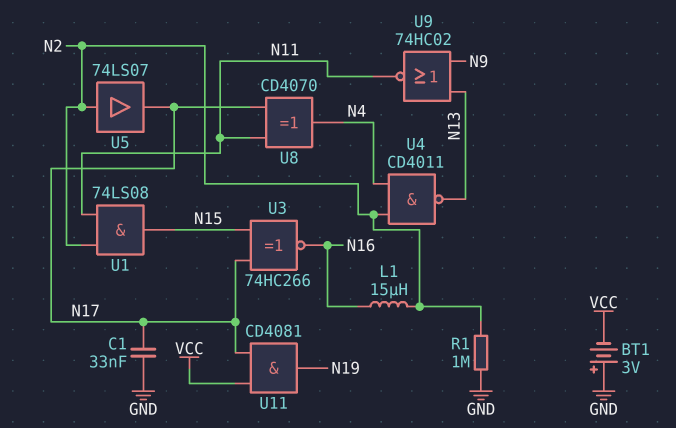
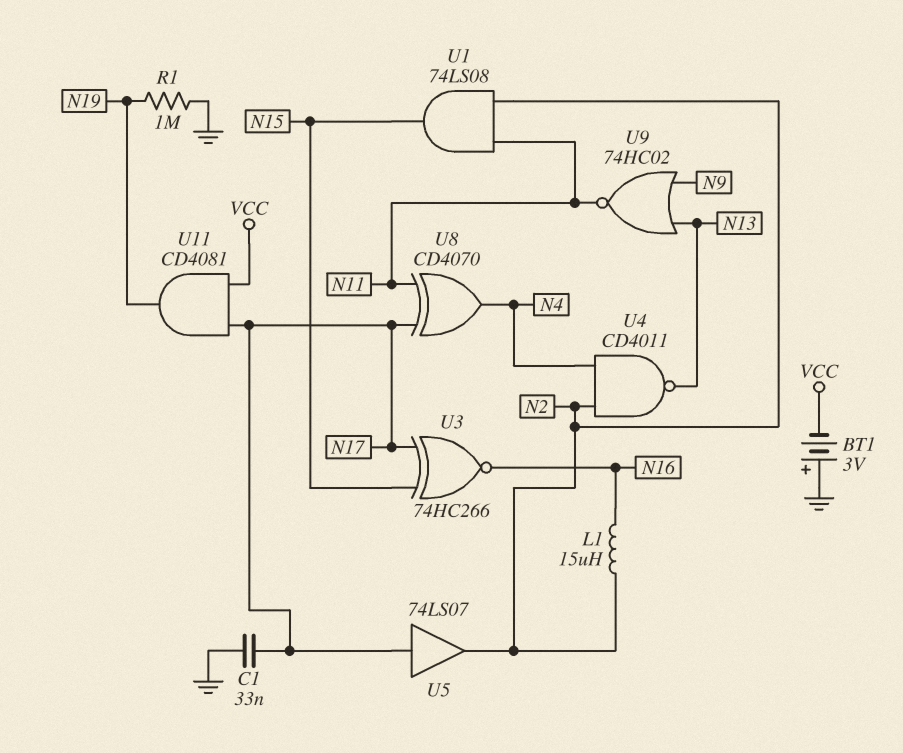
R1: 1M (GND, N2) -> 1M (GND, N19)
U5: buffer 74LS07 (in N2, out N17) -> buffer 74LS07 (in N17, out N2)

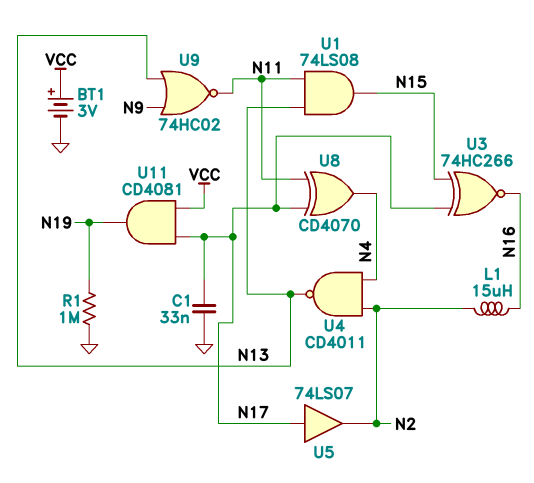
BT1: 3V (plus GND, minus VCC) -> 3V (plus VCC, minus GND)
U1: AND 74LS08 (in N2, in N11, out N15) -> AND 74LS08 (in N11, in N13, out N15)

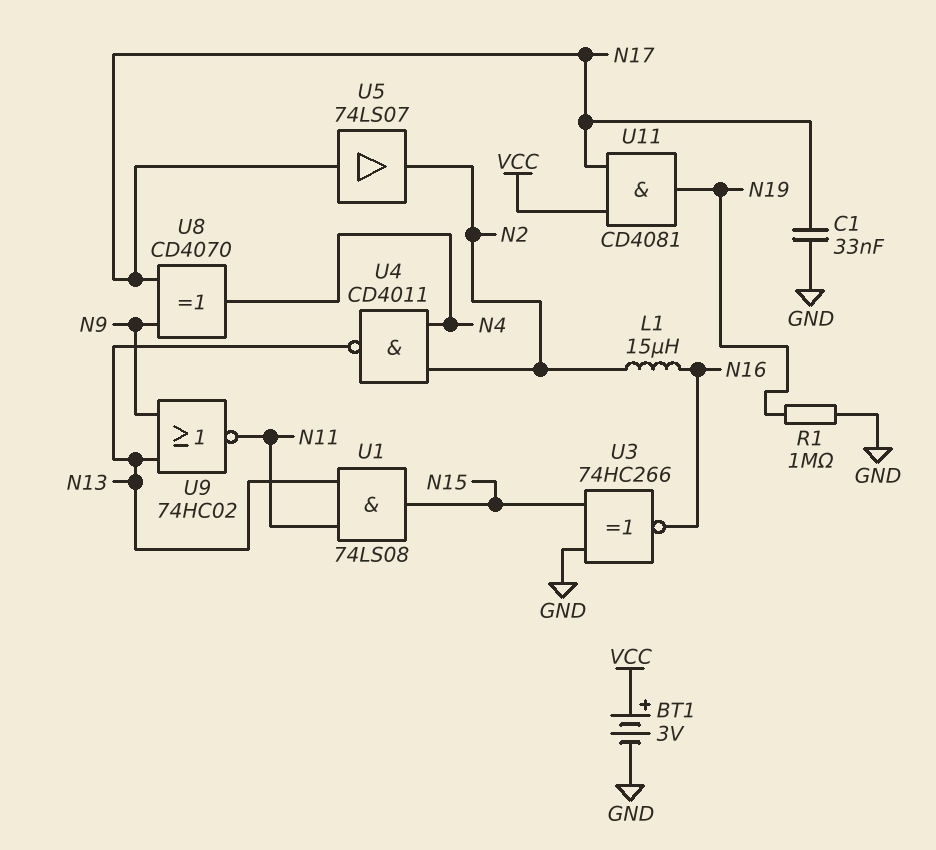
U3: XNOR 74HC266 (in N15, in N17, out N16) -> XNOR 74HC266 (in GND, in N15, out N16)
U8: XOR CD4070 (in N11, in N17, out N4) -> XOR CD4070 (in N9, in N17, out N4)

